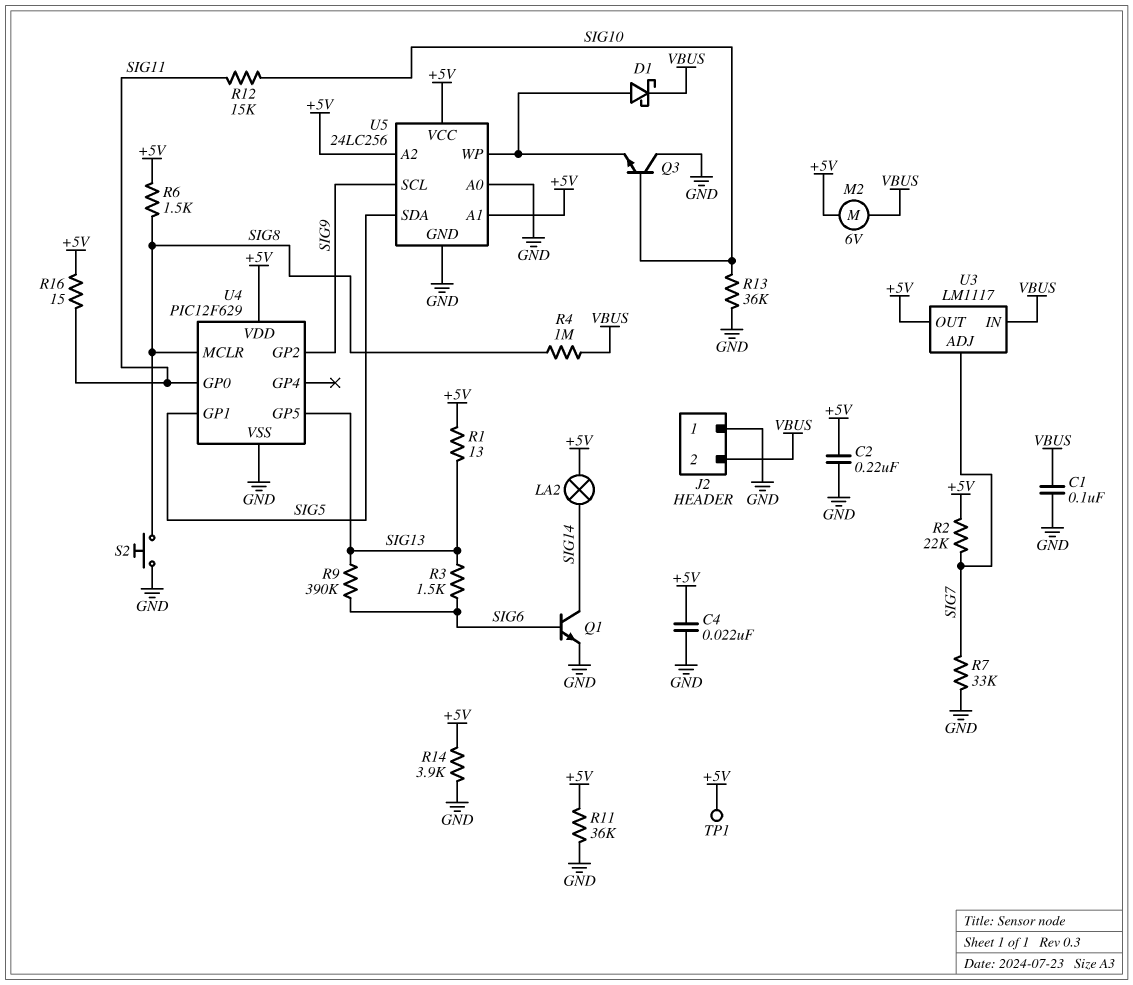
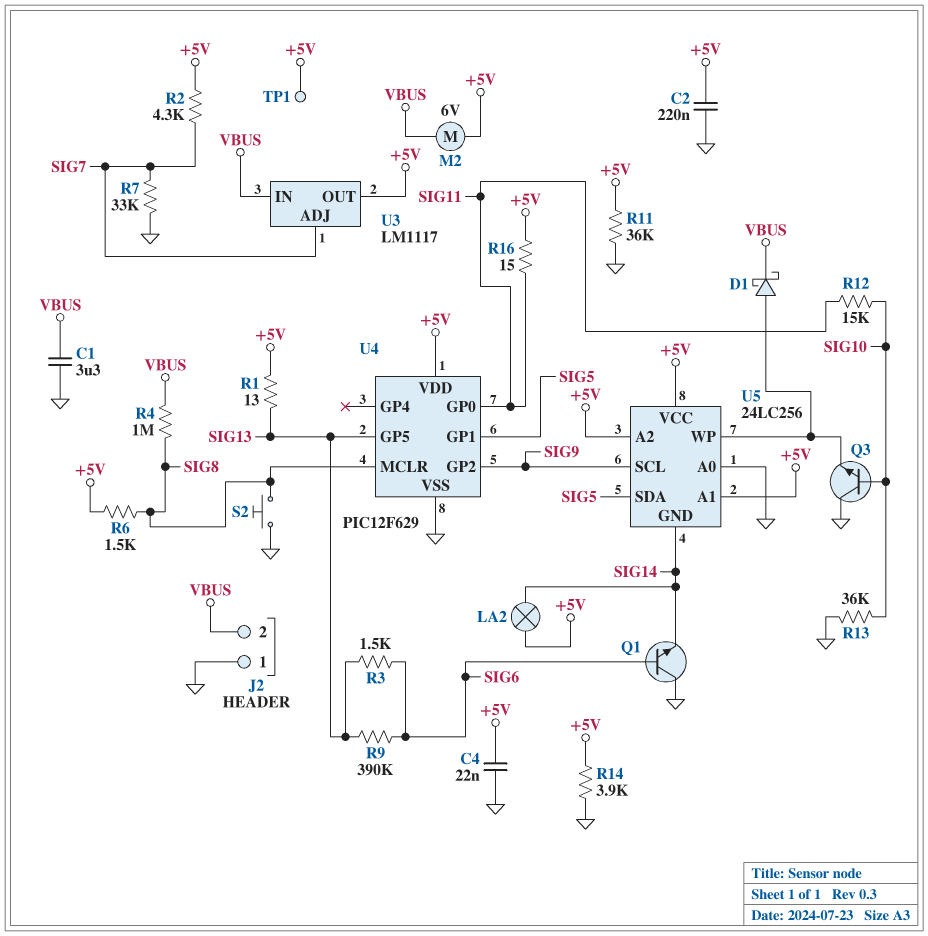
C1: 100nF (GND, VBUS) -> 3.3uF (GND, VBUS)
Q1: NPN (B SIG6, C SIG14, E GND) -> NPN (B SIG6, C GND, E SIG14)
R2: 22k (+5V, SIG7) -> 4.3k (+5V, SIG7)
U5 pin GND: GND -> SIG14

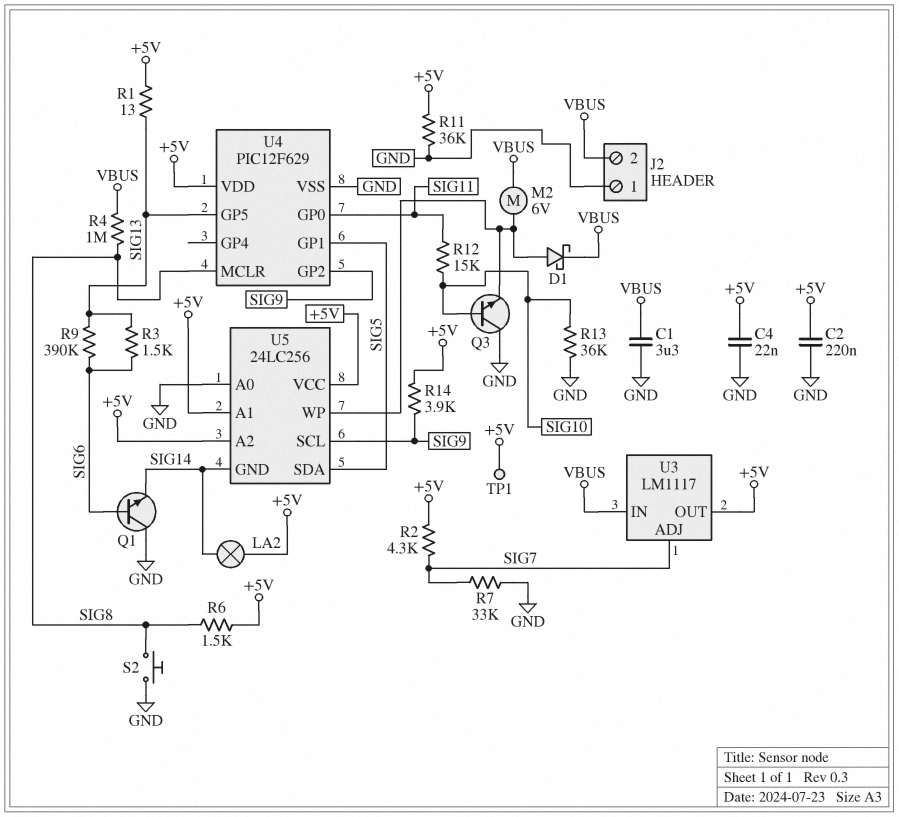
M2: motor 6V (+5V, VBUS) -> motor 6V (U5/WP, VBUS)
R14: 3.9k (+5V, GND) -> 3.9k (+5V, SIG9)
R16: 15 (+5V, SIG11) -> none

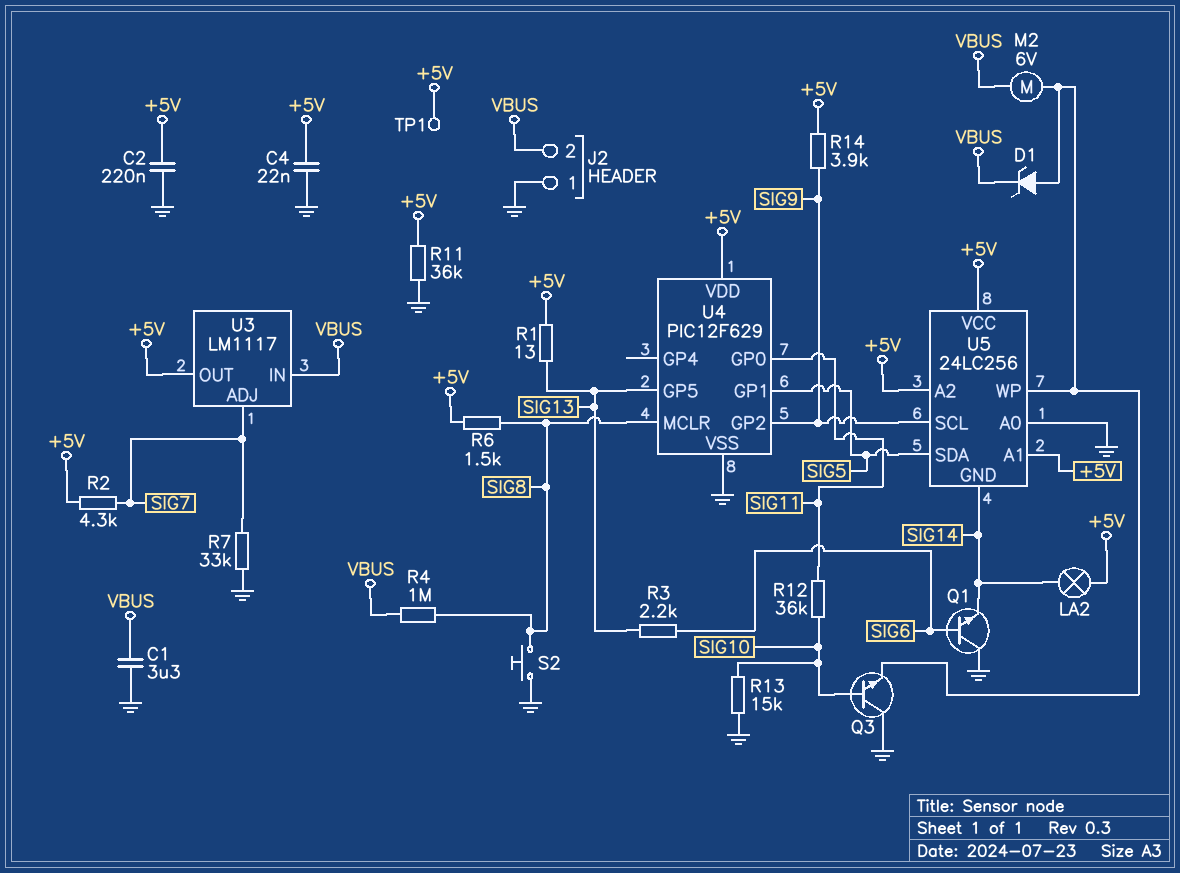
D1: schottky (A U5/WP, K VBUS) -> zener (A U5/WP, K VBUS)
R3: 1.5k (SIG6, SIG13) -> 2.2k (SIG6, SIG13)
R9: 390k (SIG6, SIG13) -> none
R12: 15k (SIG10, SIG11) -> 36k (SIG10, SIG11)
R13: 36k (GND, SIG10) -> 15k (GND, SIG10)

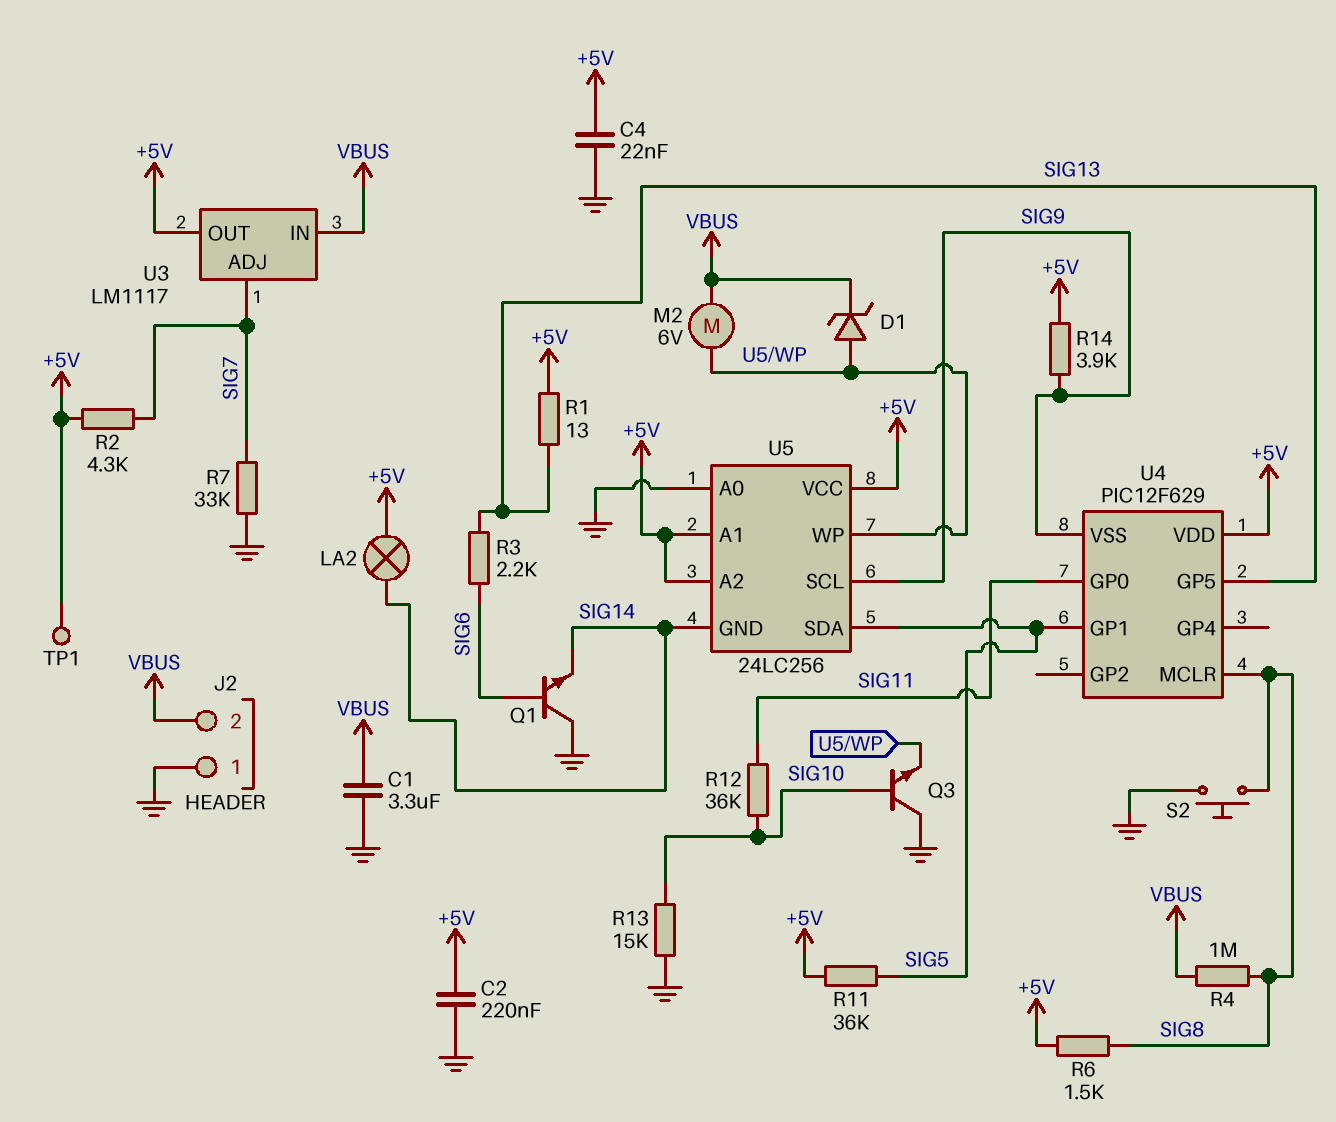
R11: 36k (+5V, GND) -> 36k (+5V, SIG5)
U4 pin GP2: SIG9 -> none
U4 pin VSS: GND -> SIG9

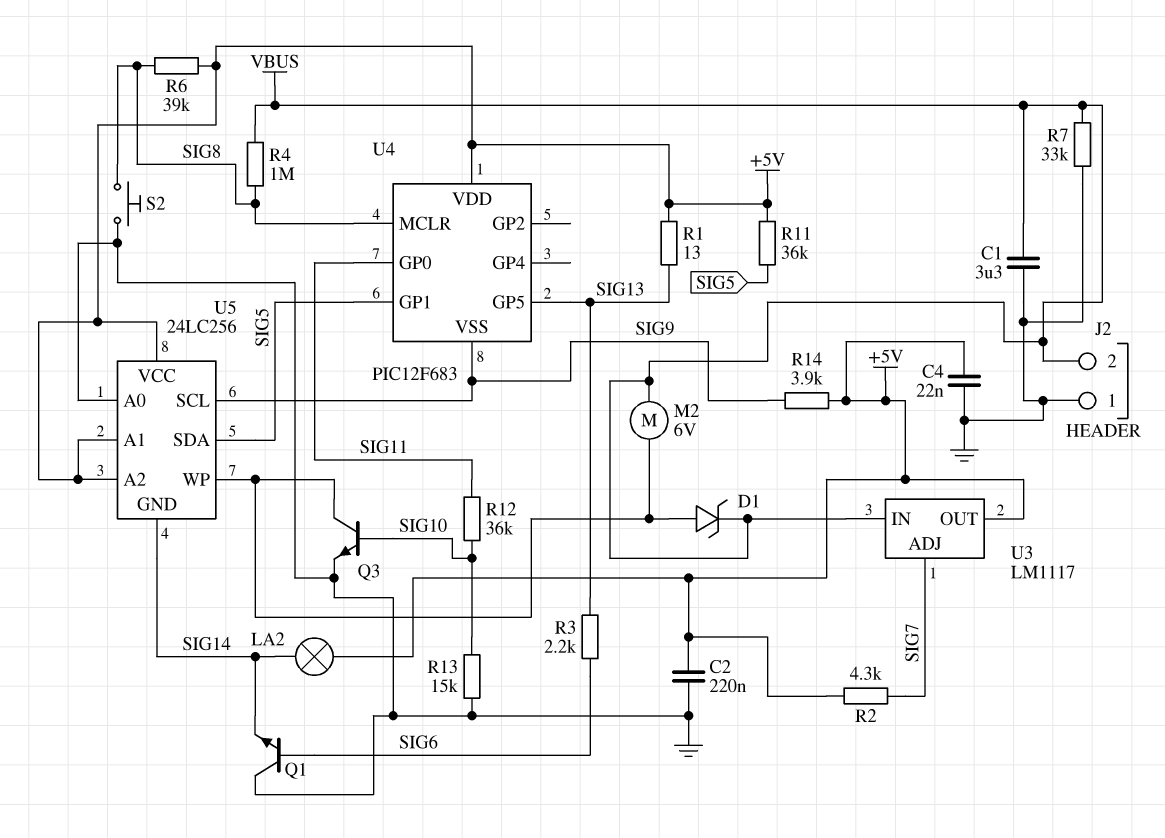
Q3: NPN (B SIG10, C GND, E U5/WP) -> NPN (B SIG10, C U5/WP, E GND)
R6: 1.5k (+5V, SIG8) -> 39k (+5V, SIG8)
R7: 33k (GND, SIG7) -> 33k (GND, VBUS)
TP1: test point (+5V) -> none
U4: PIC12F629 -> PIC12F683

